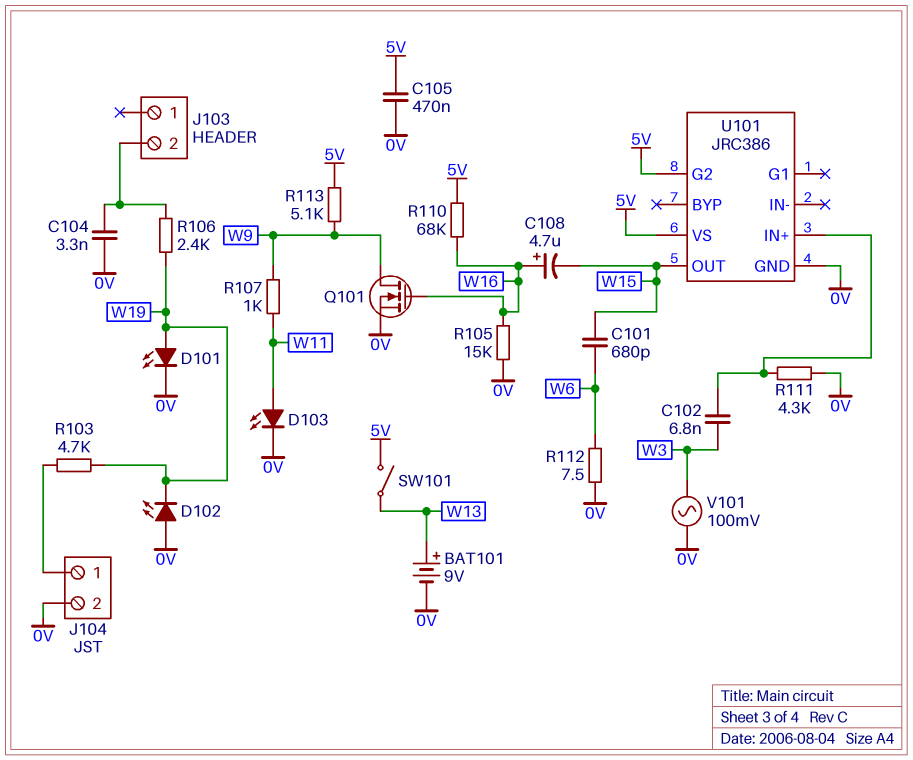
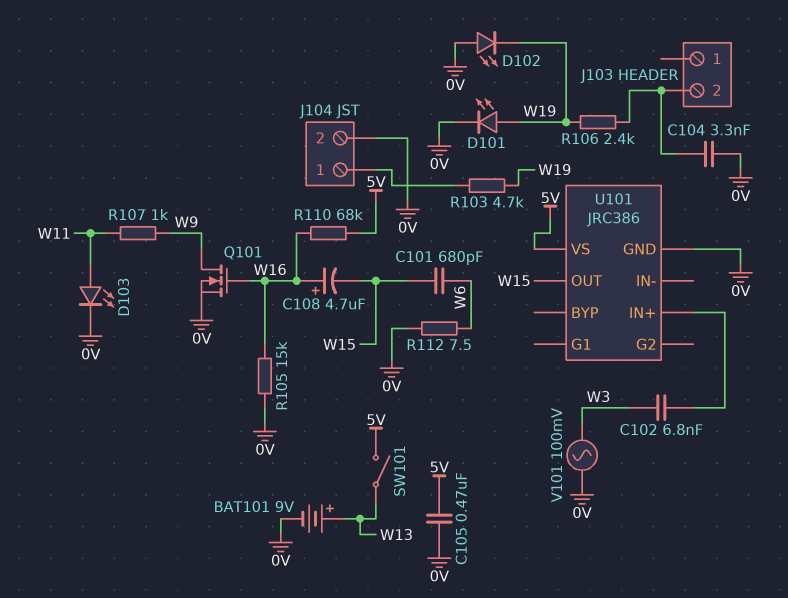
R111: 4.3k (0V, U101/IN+) -> none
R113: 5.1k (5V, W9) -> none
U101 pin G2: 5V -> none

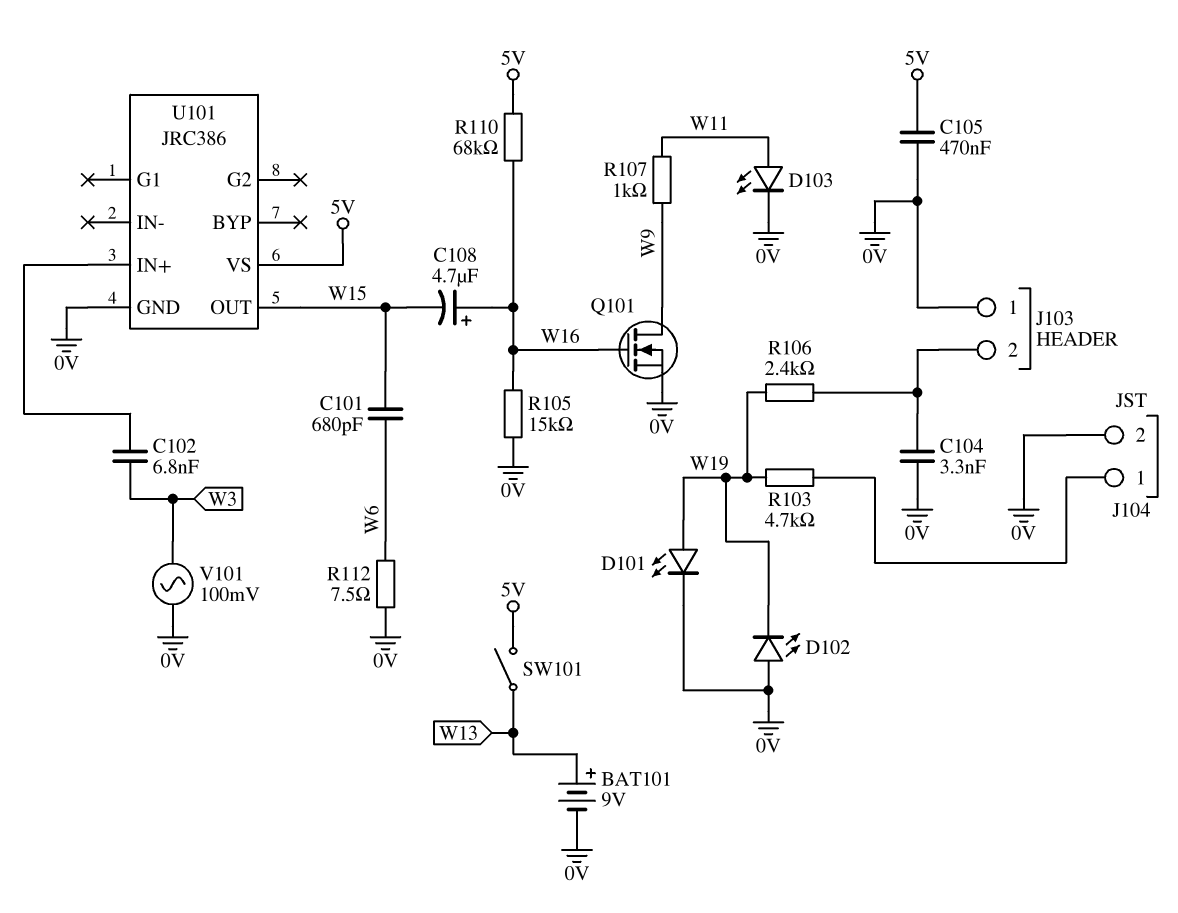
J103 pin 1: none -> 0V

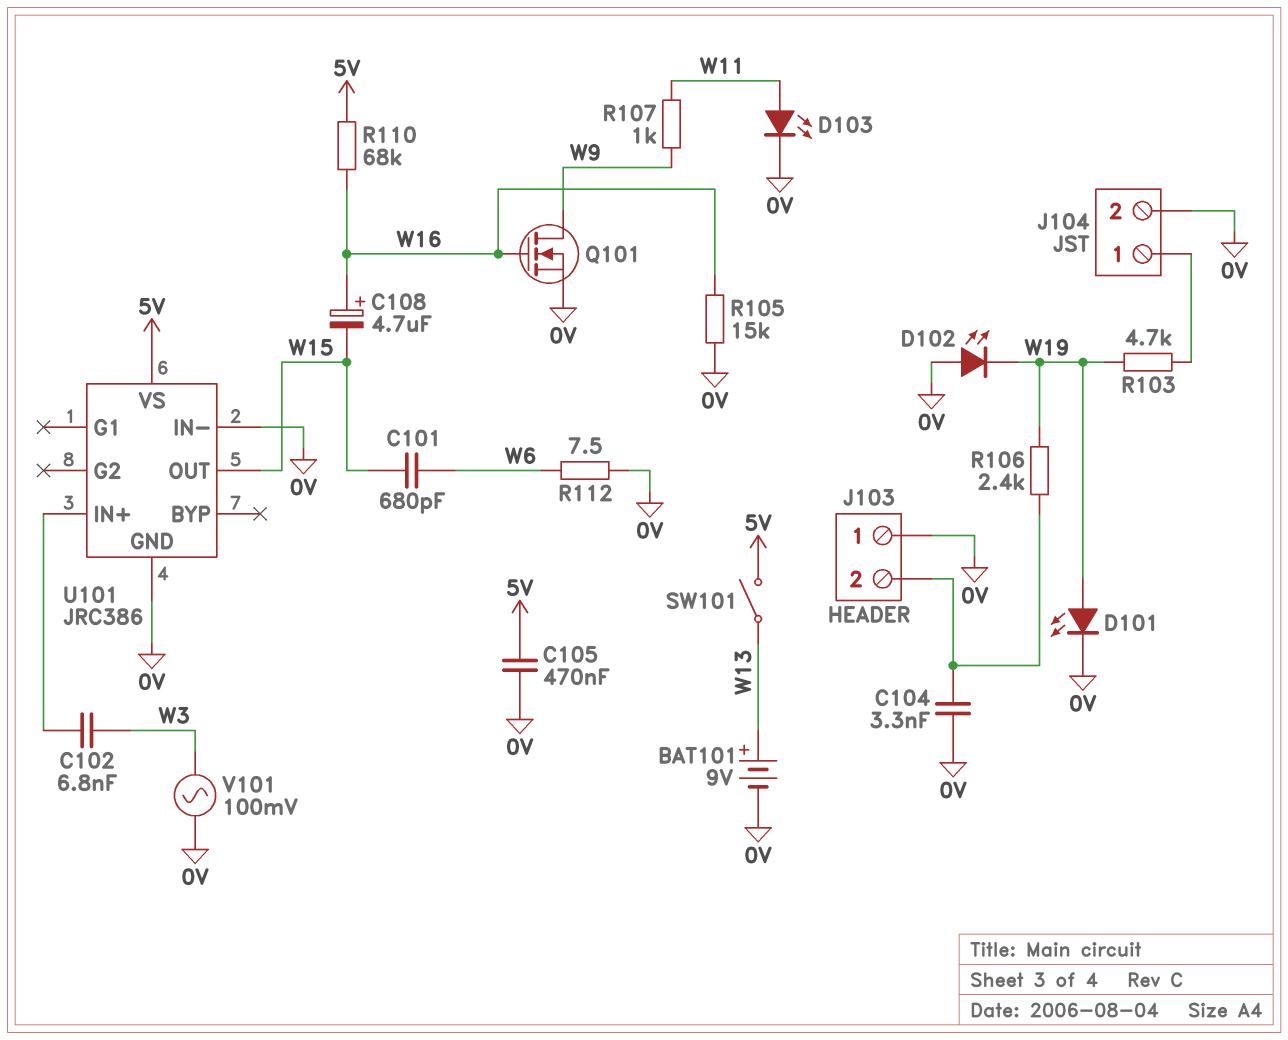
U101 pin IN-: none -> 0V

